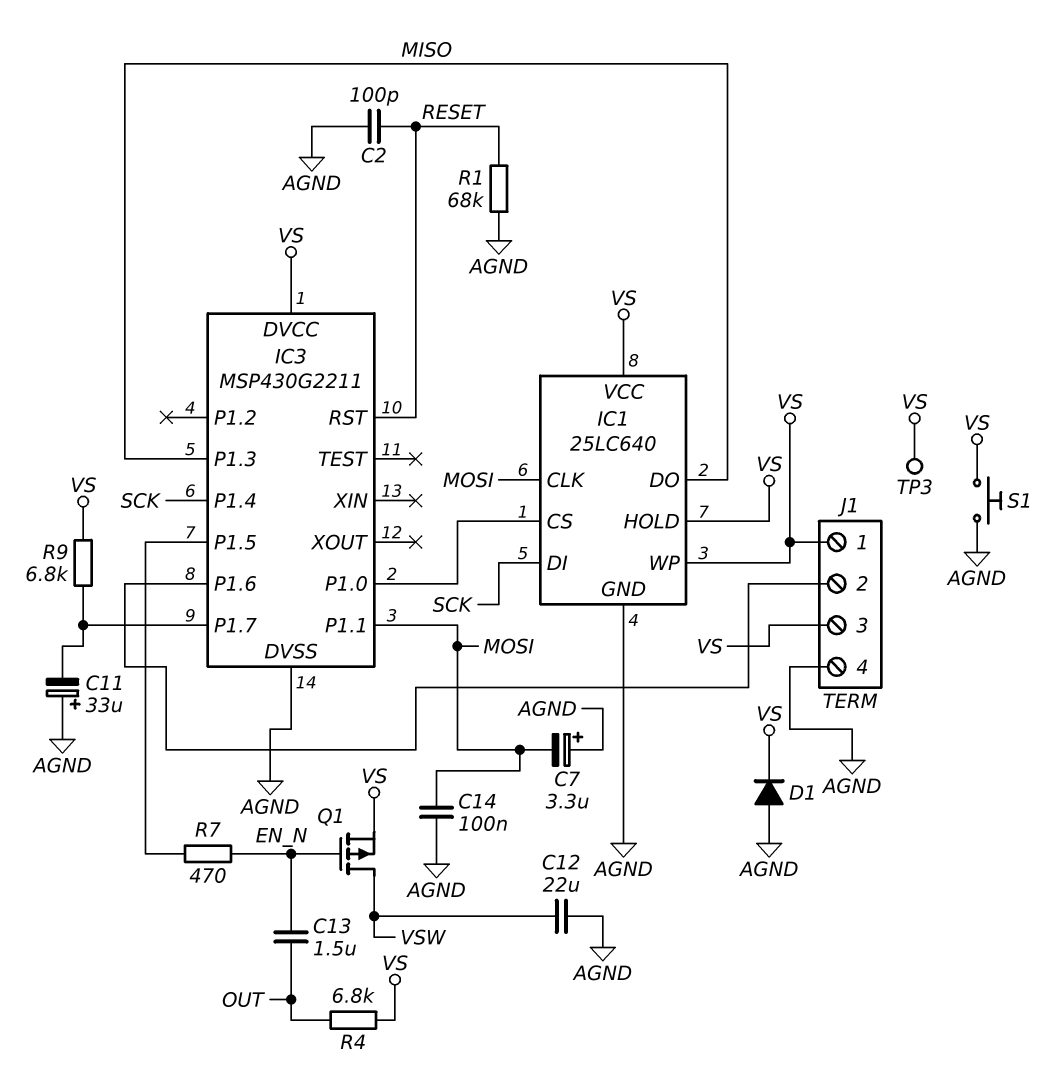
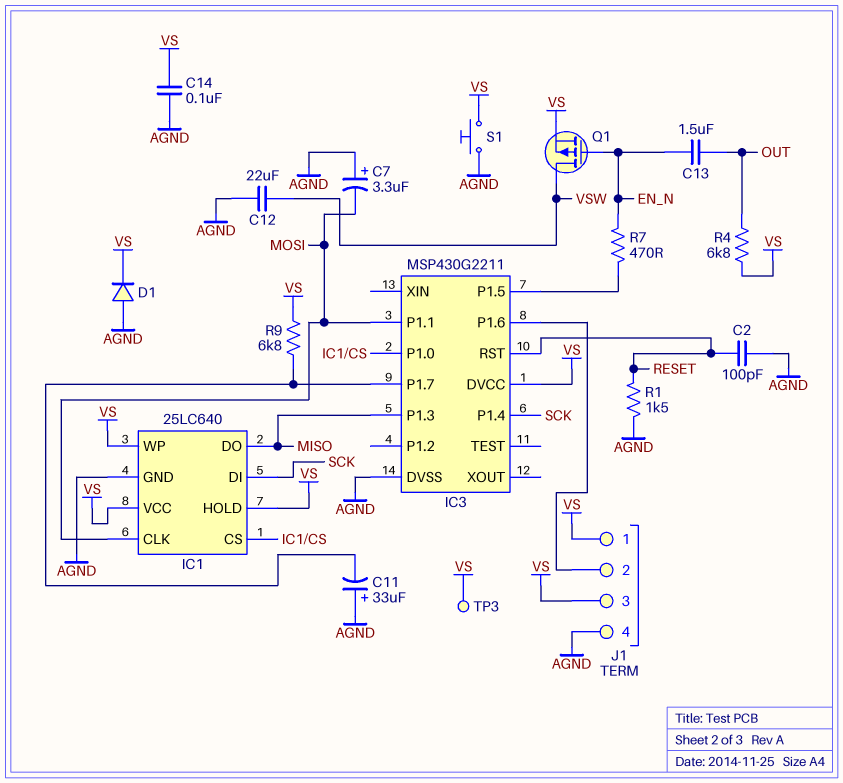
C14: 100nF (AGND, MOSI) -> 100nF (AGND, VS)
R1: 68k (AGND, RESET) -> 1.5k (AGND, RESET)

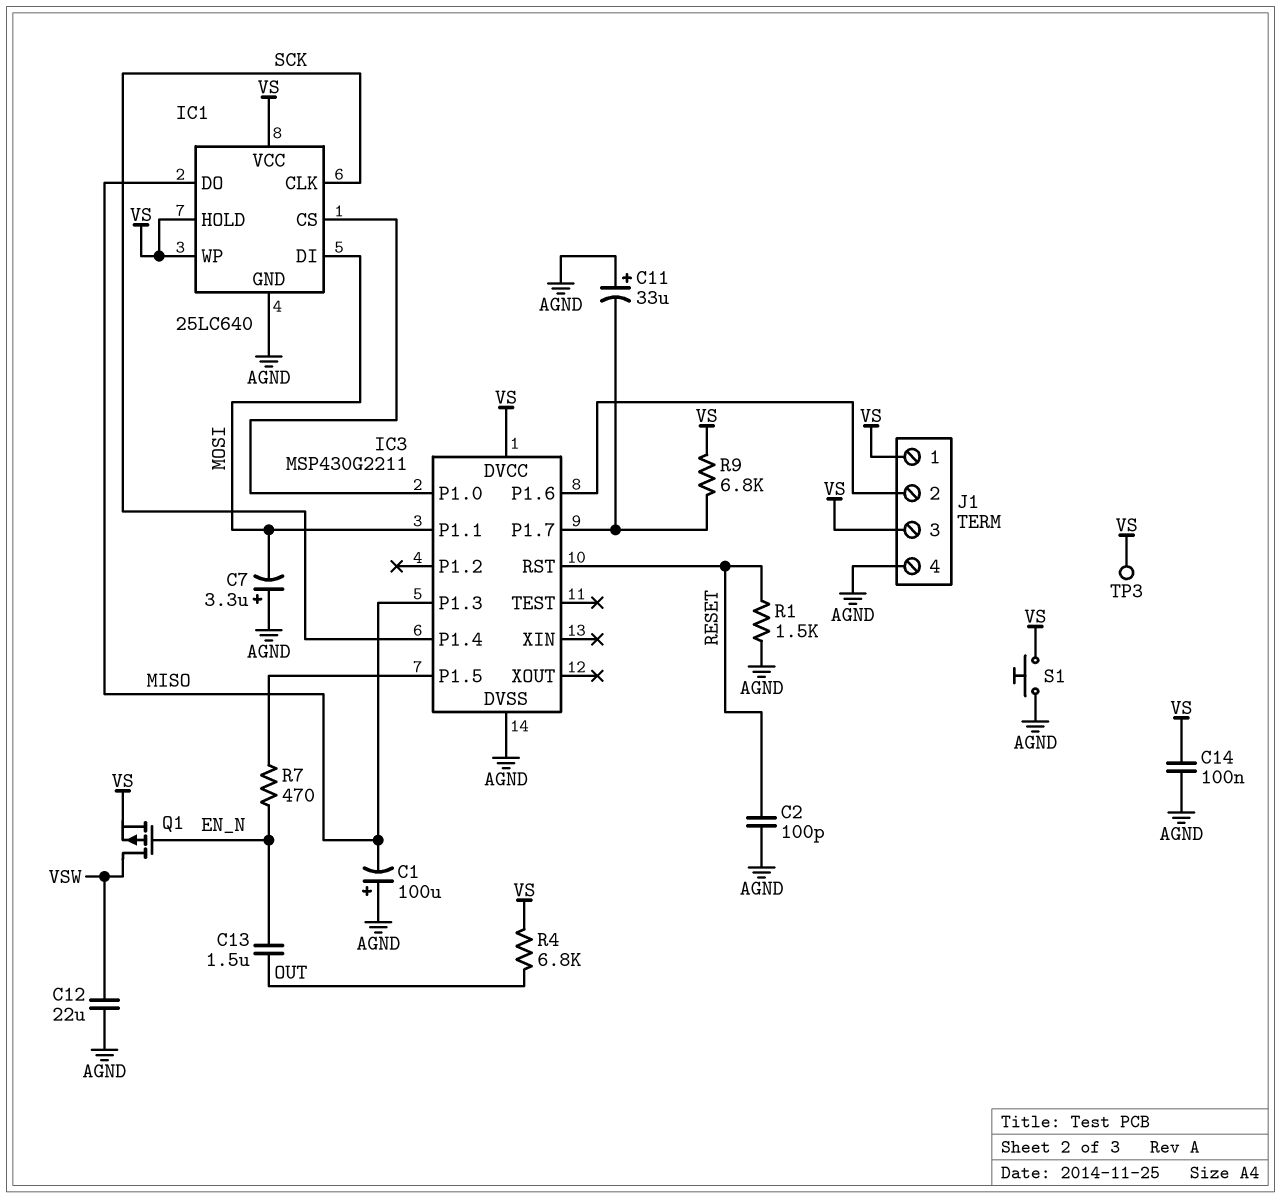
C1: none -> 100uF (plus AGND, minus MISO)
D1: diode (A AGND, K VS) -> none
IC1 pin CLK: MOSI -> SCK
IC1 pin DI: SCK -> MOSI

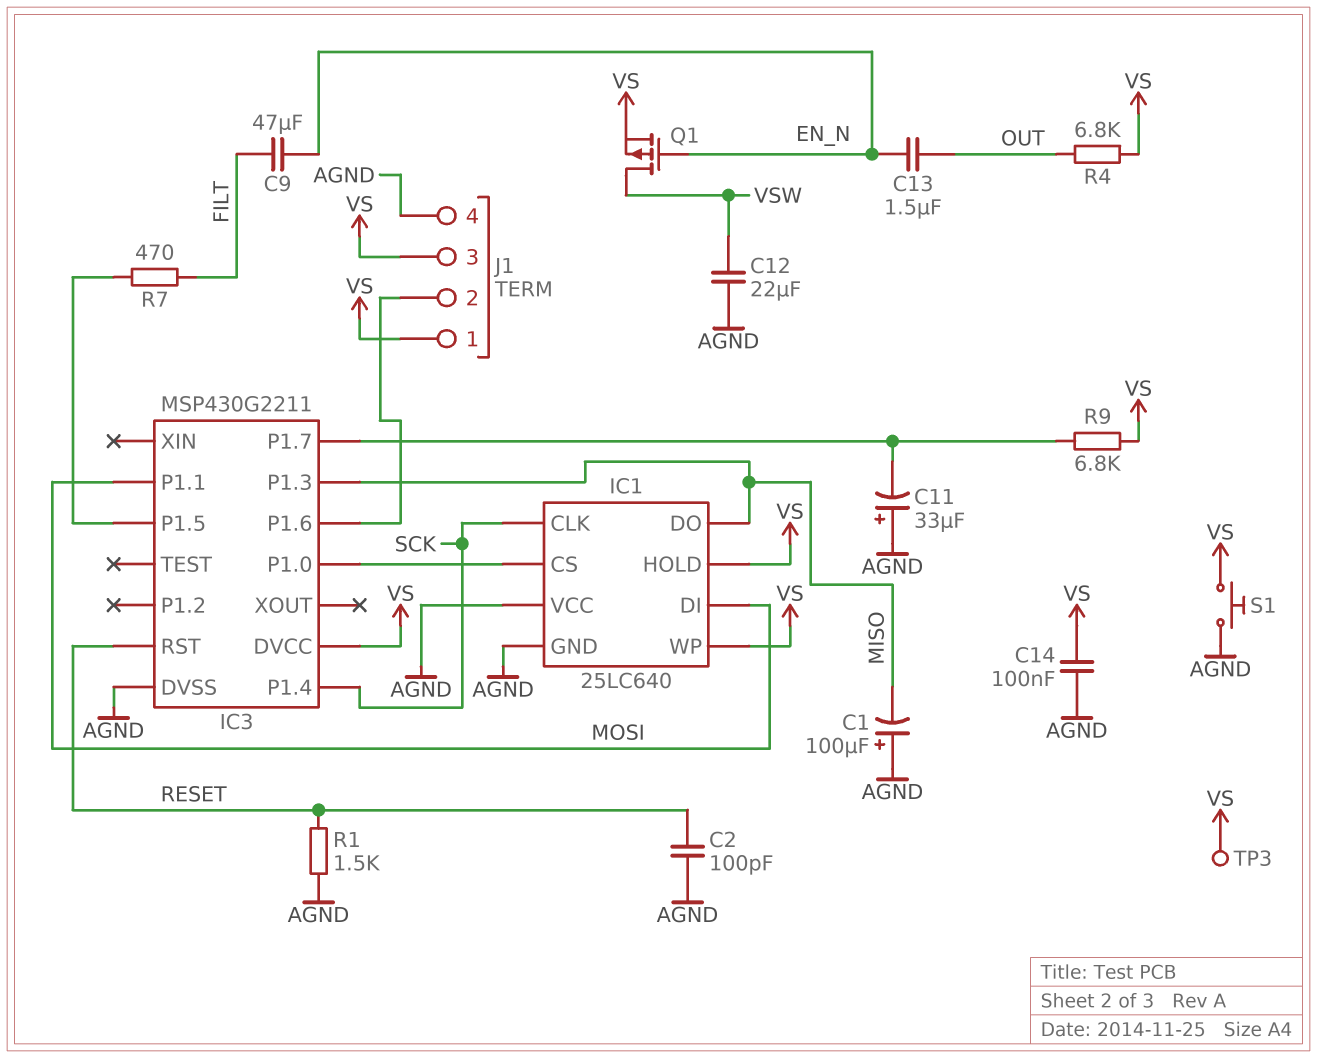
C7: 3.3uF (plus AGND, minus MOSI) -> none
C9: none -> 47uF (EN_N, FILT)
IC1 pin VCC: VS -> AGND
R7: 470 (EN_N, IC3/P1.5) -> 470 (FILT, IC3/P1.5)

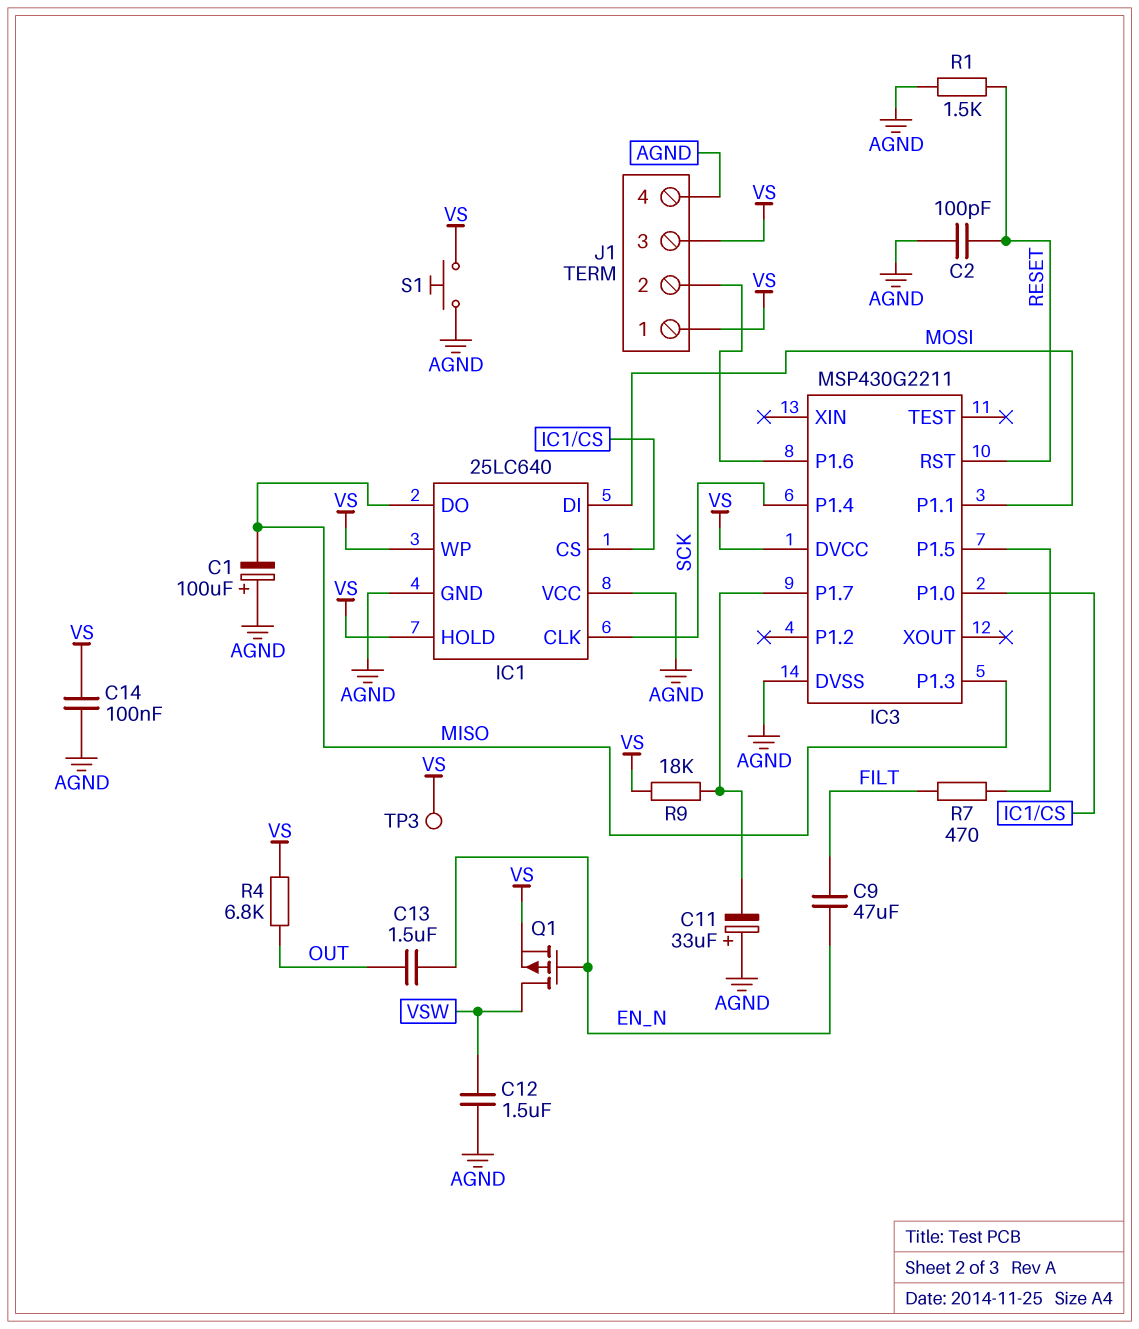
C12: 22uF (AGND, VSW) -> 1.5uF (AGND, VSW)
R9: 6.8k (IC3/P1.7, VS) -> 18k (IC3/P1.7, VS)

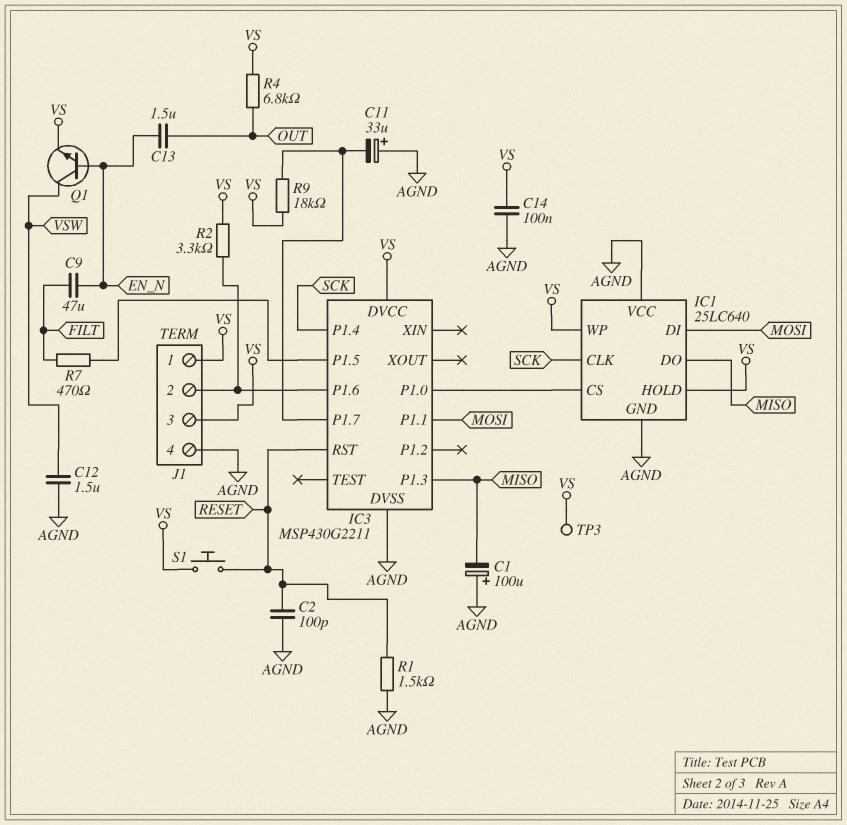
Q1: PMOS (G EN_N, D VSW, S VS) -> NPN (B EN_N, C VSW, E VS)
R2: none -> 3.3k (IC3/P1.6, VS)
S1: button (AGND, VS) -> button (RESET, VS)

